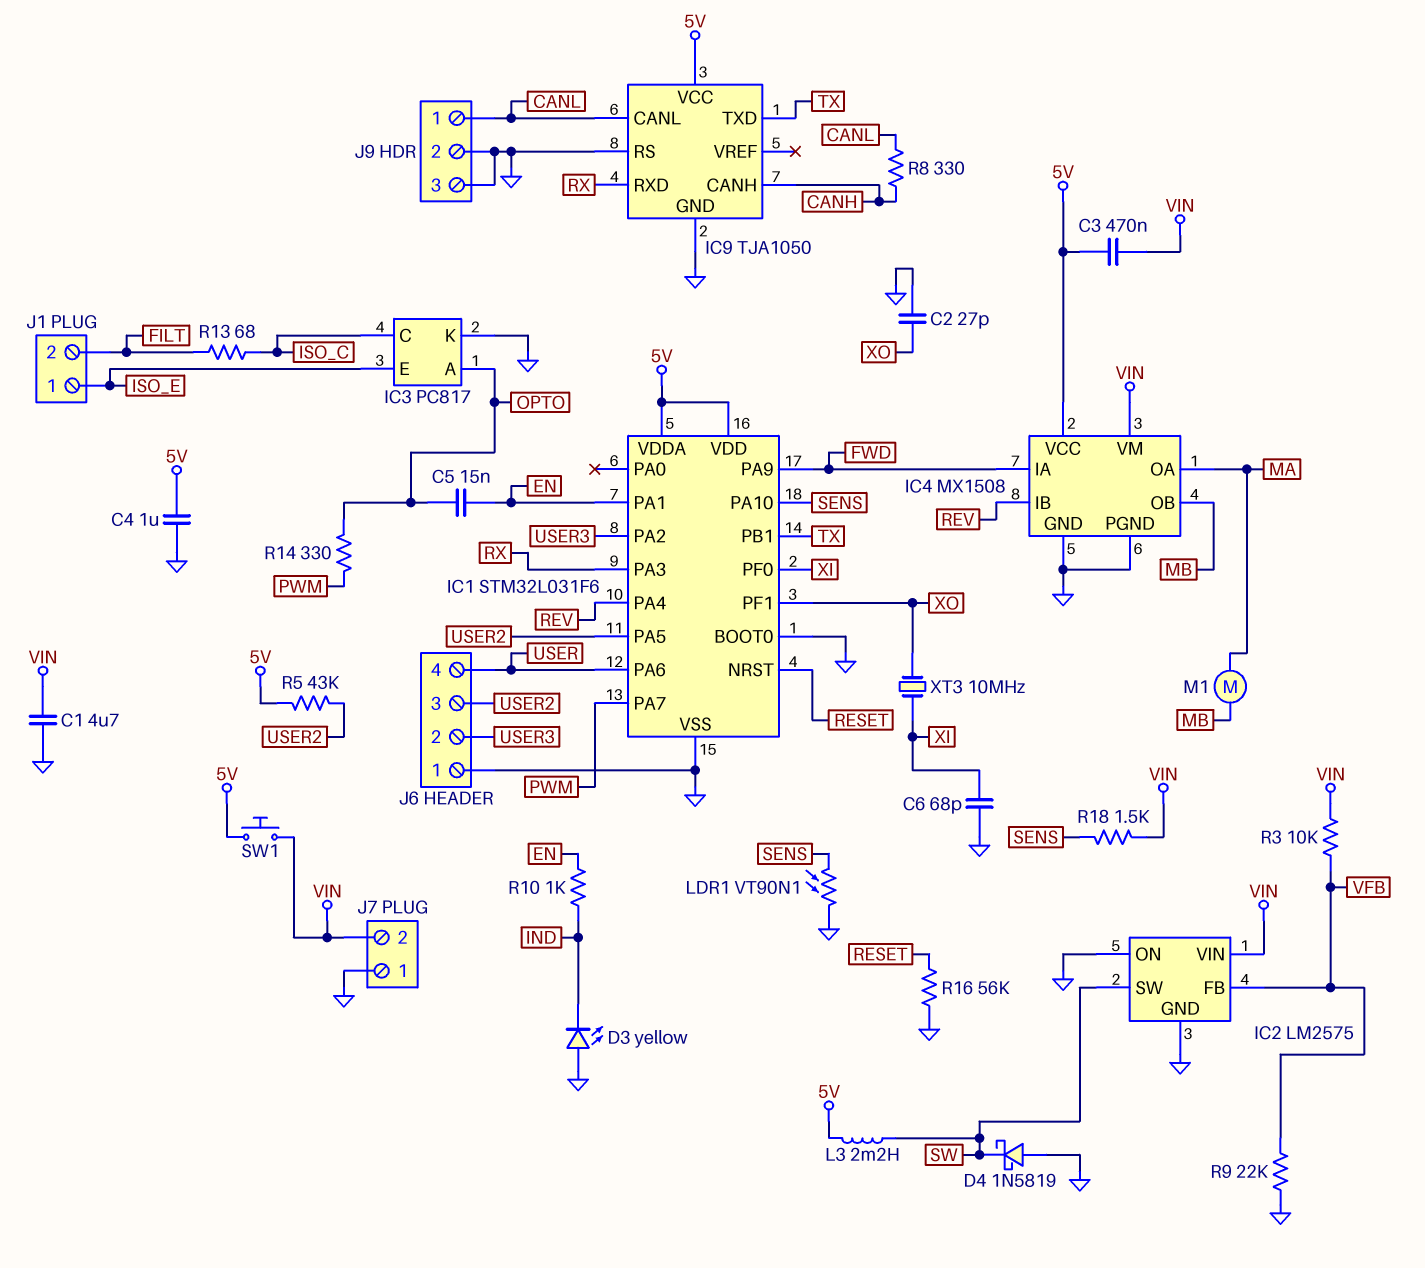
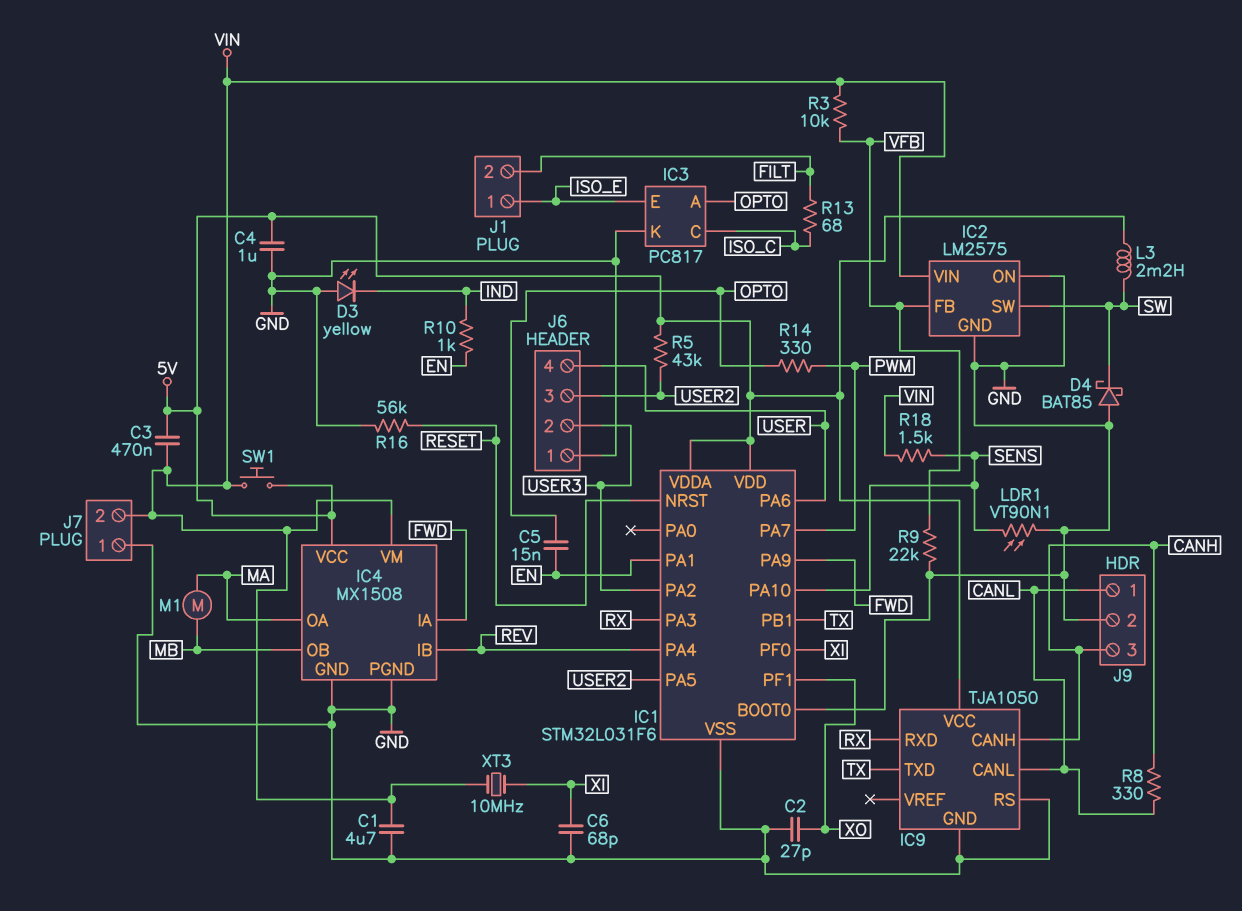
D4: schottky 1N5819 (A GND, K SW) -> schottky BAT85 (A GND, K SW)
J9 pin 3: GND -> CANH
XT3: 10MHz (XI, XO) -> 10MHz (VIN, XI)

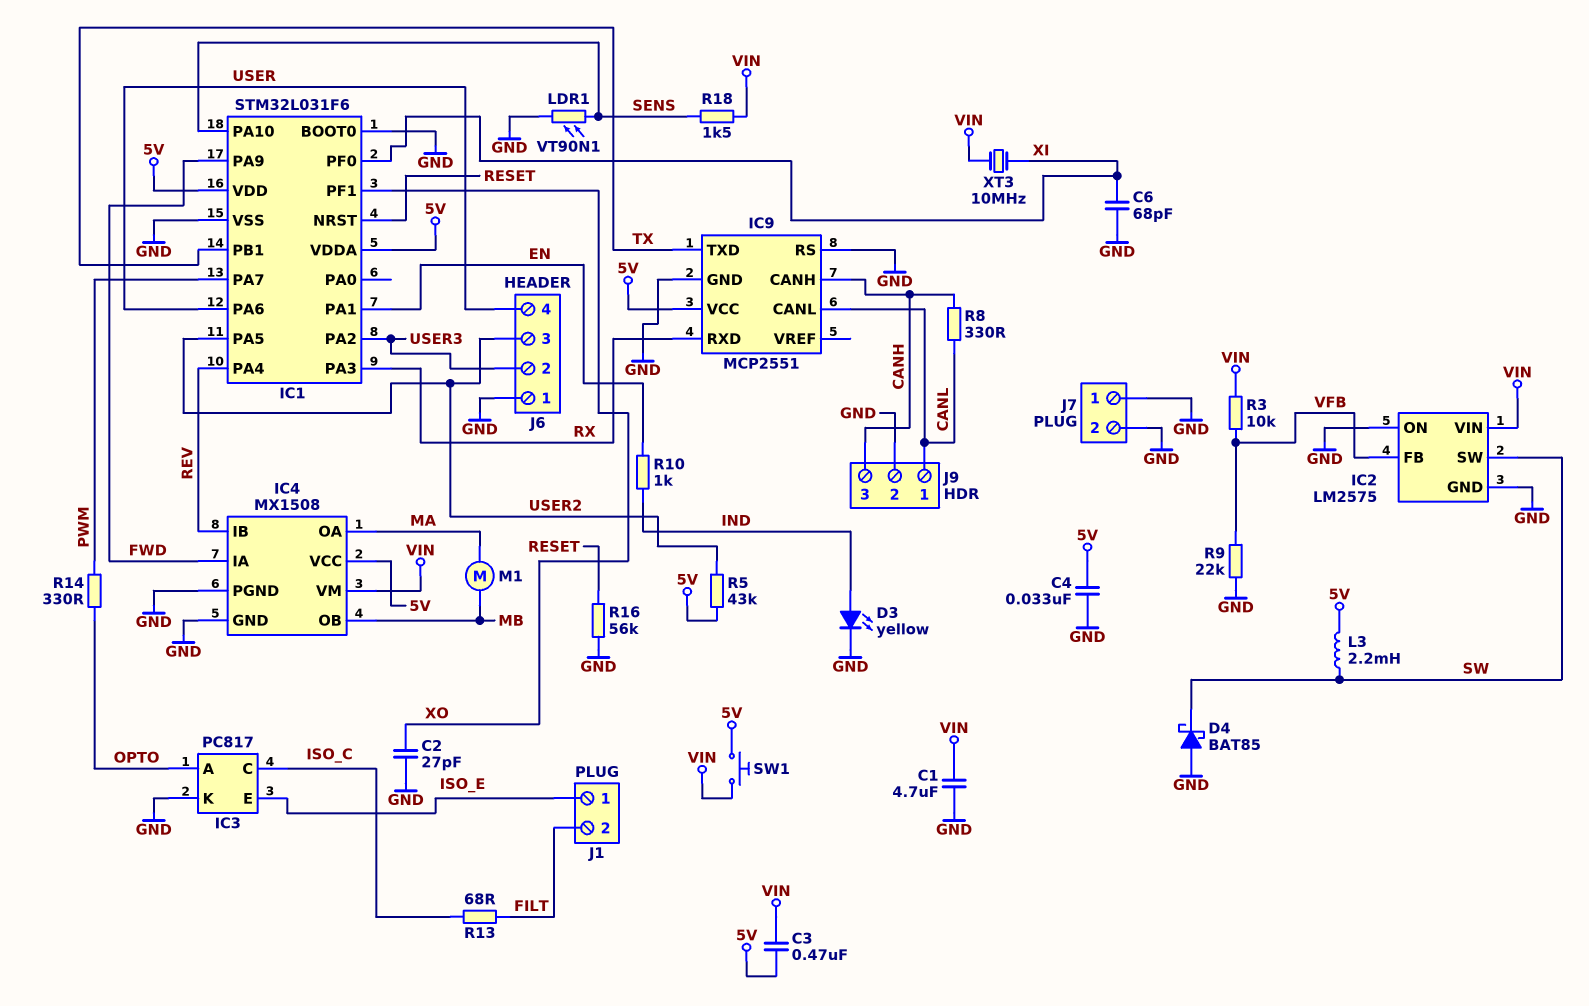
C4: 1uF (5V, GND) -> 33nF (5V, GND)
C5: 15nF (EN, OPTO) -> none
D3: LED yellow (A GND, K IND) -> LED yellow (A IND, K GND)
IC9: TJA1050 -> MCP2551
J7 pin 2: VIN -> GND

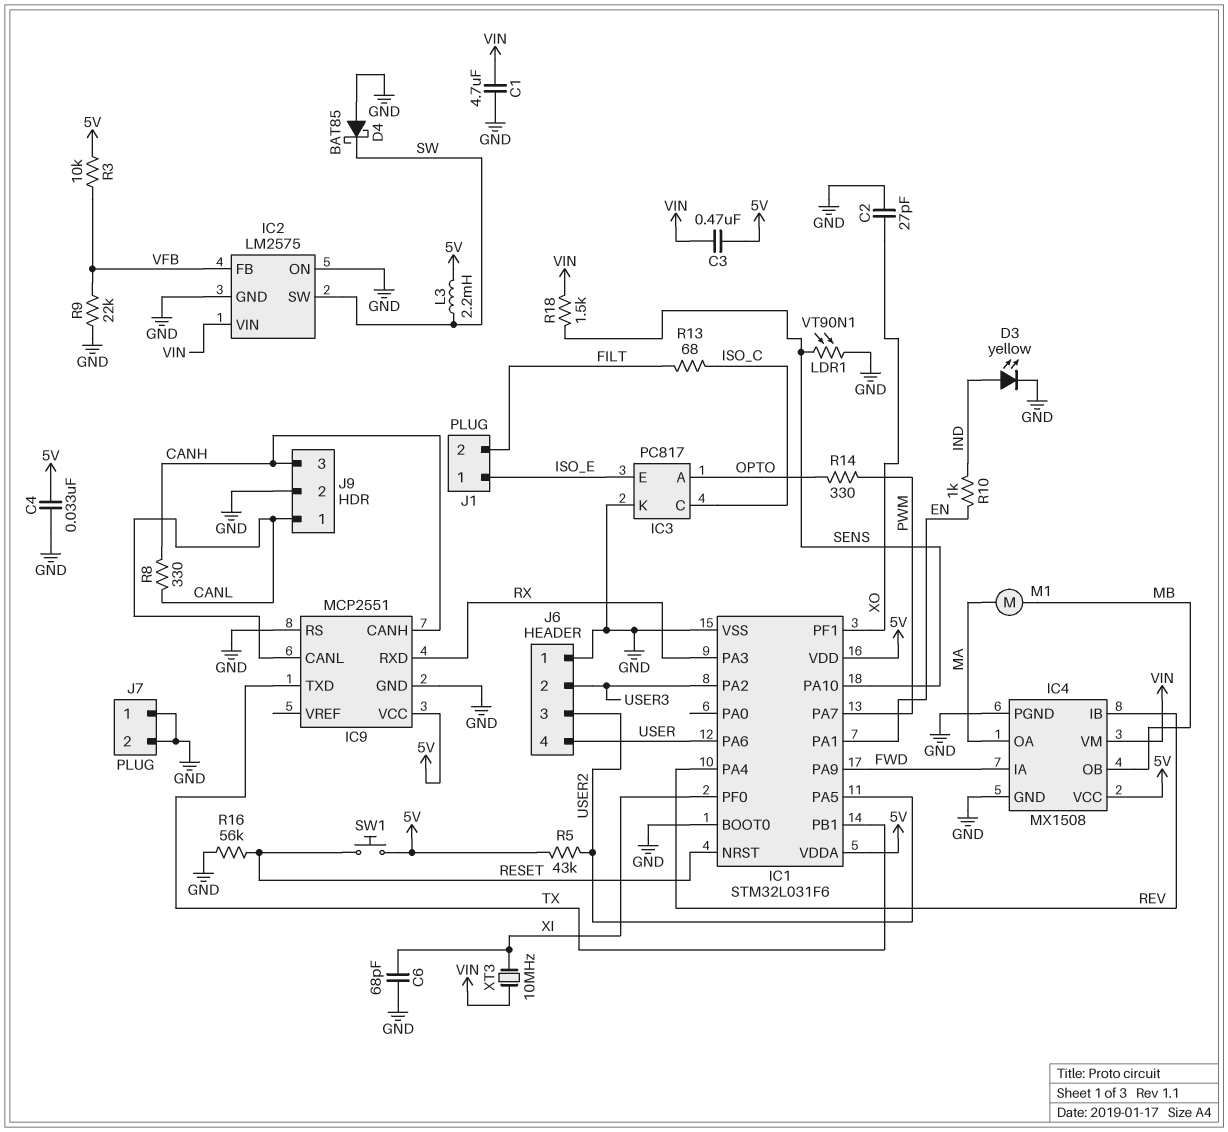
R3: 10k (VFB, VIN) -> 10k (5V, VFB)
SW1: button (5V, VIN) -> button (5V, RESET)

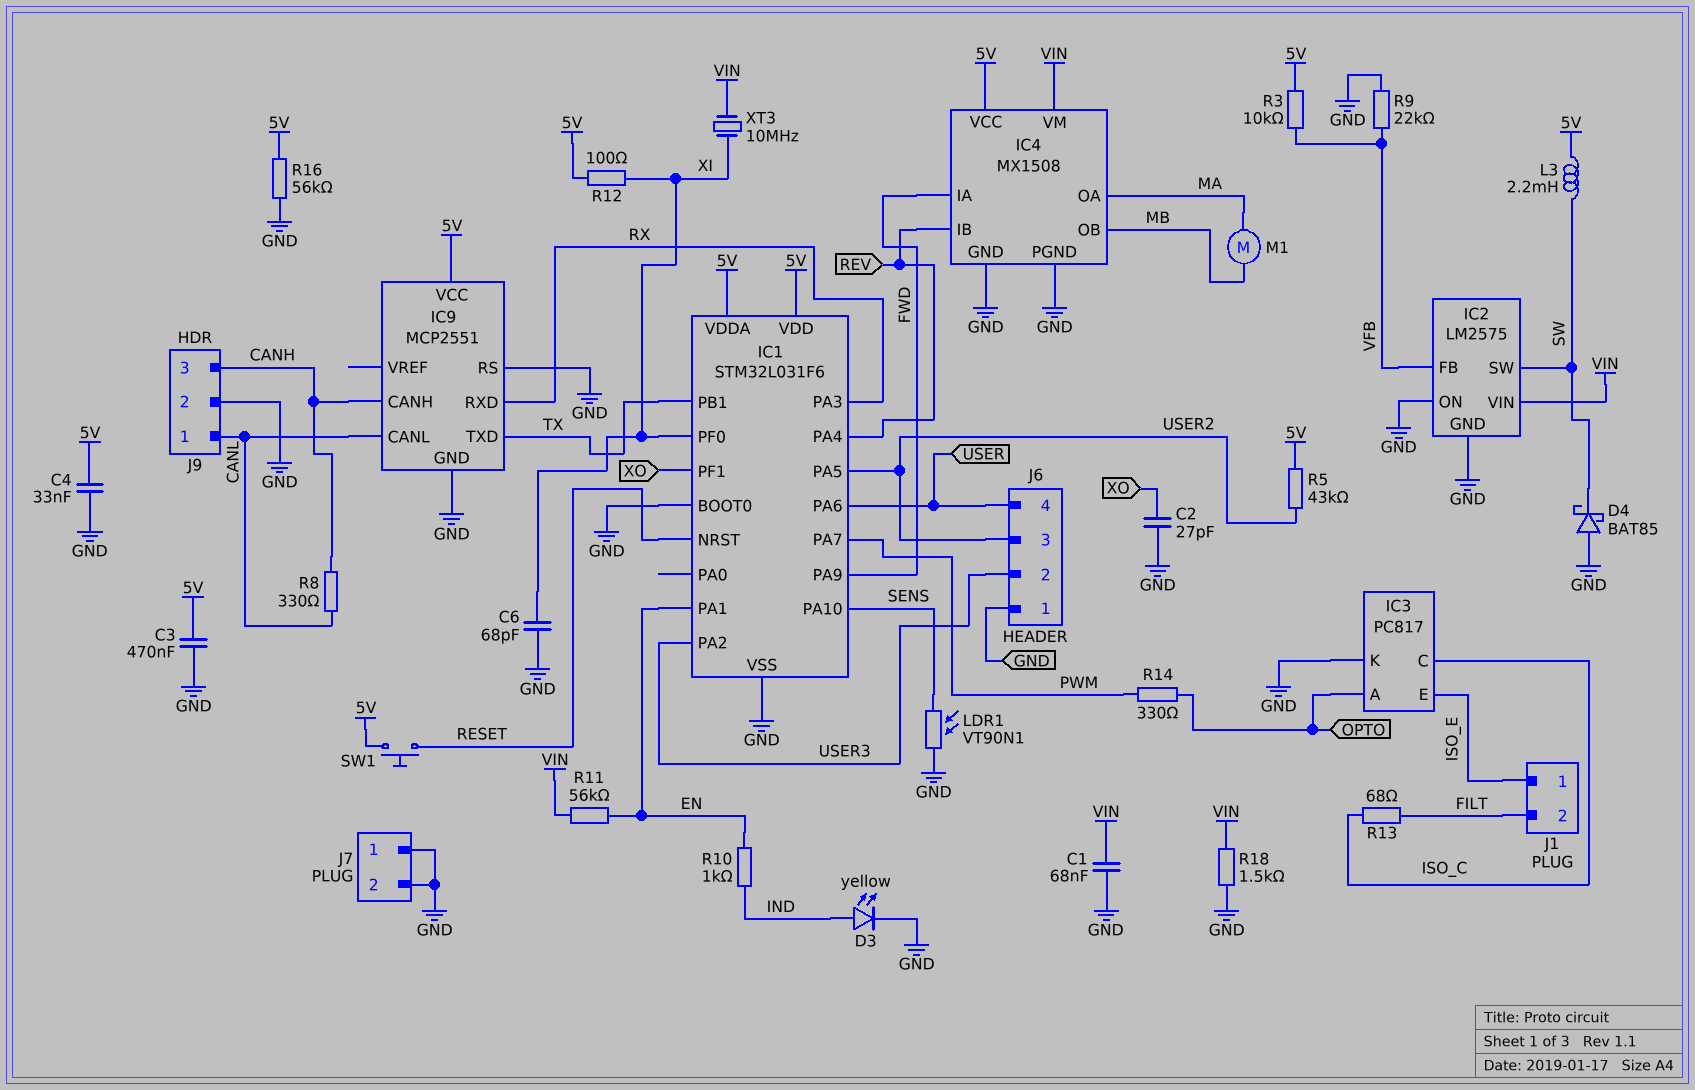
C1: 4.7uF (GND, VIN) -> 68nF (GND, VIN)
C3: 470nF (5V, VIN) -> 470nF (5V, GND)
R11: none -> 56k (EN, VIN)
R12: none -> 100 (5V, XI)
R16: 56k (GND, RESET) -> 56k (5V, GND)
R18: 1.5k (SENS, VIN) -> 1.5k (GND, VIN)

